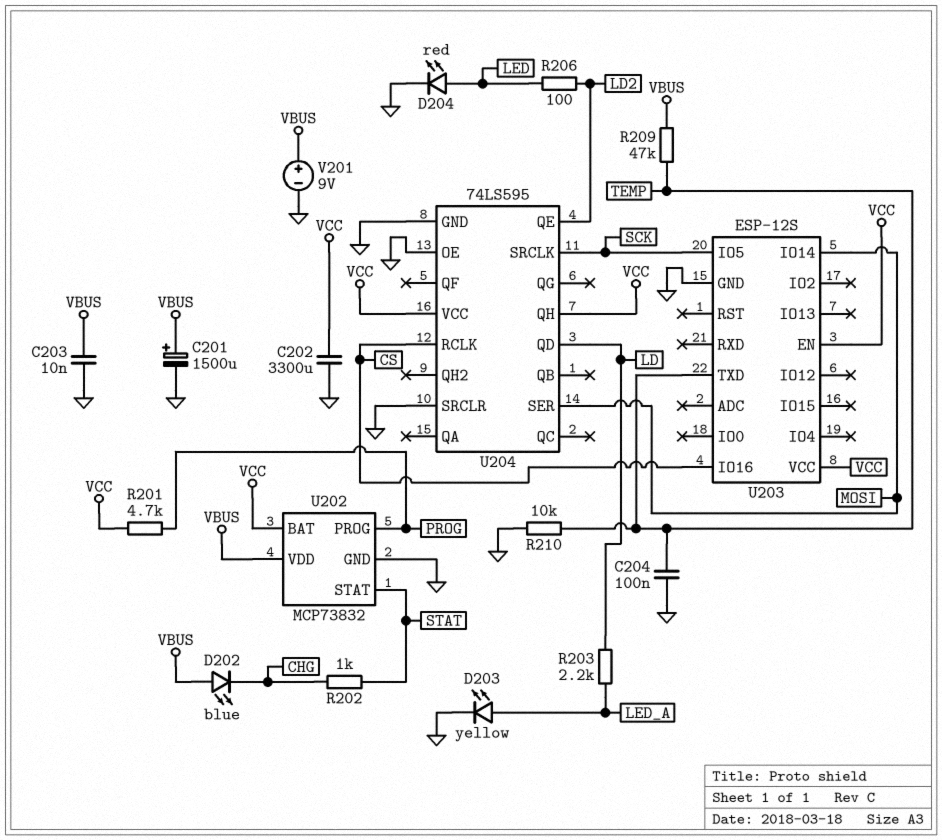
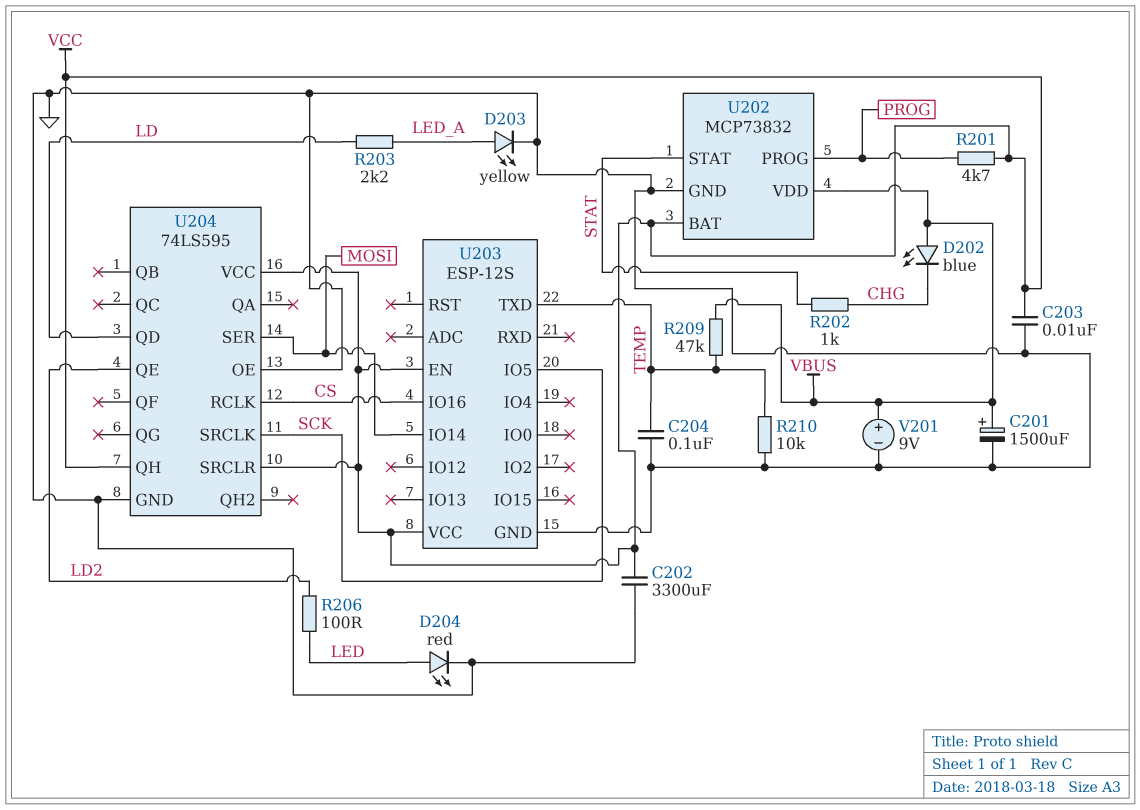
C203: 10nF (GND, VBUS) -> 10nF (GND, VCC)
U204 pin SRCLR: GND -> VCC

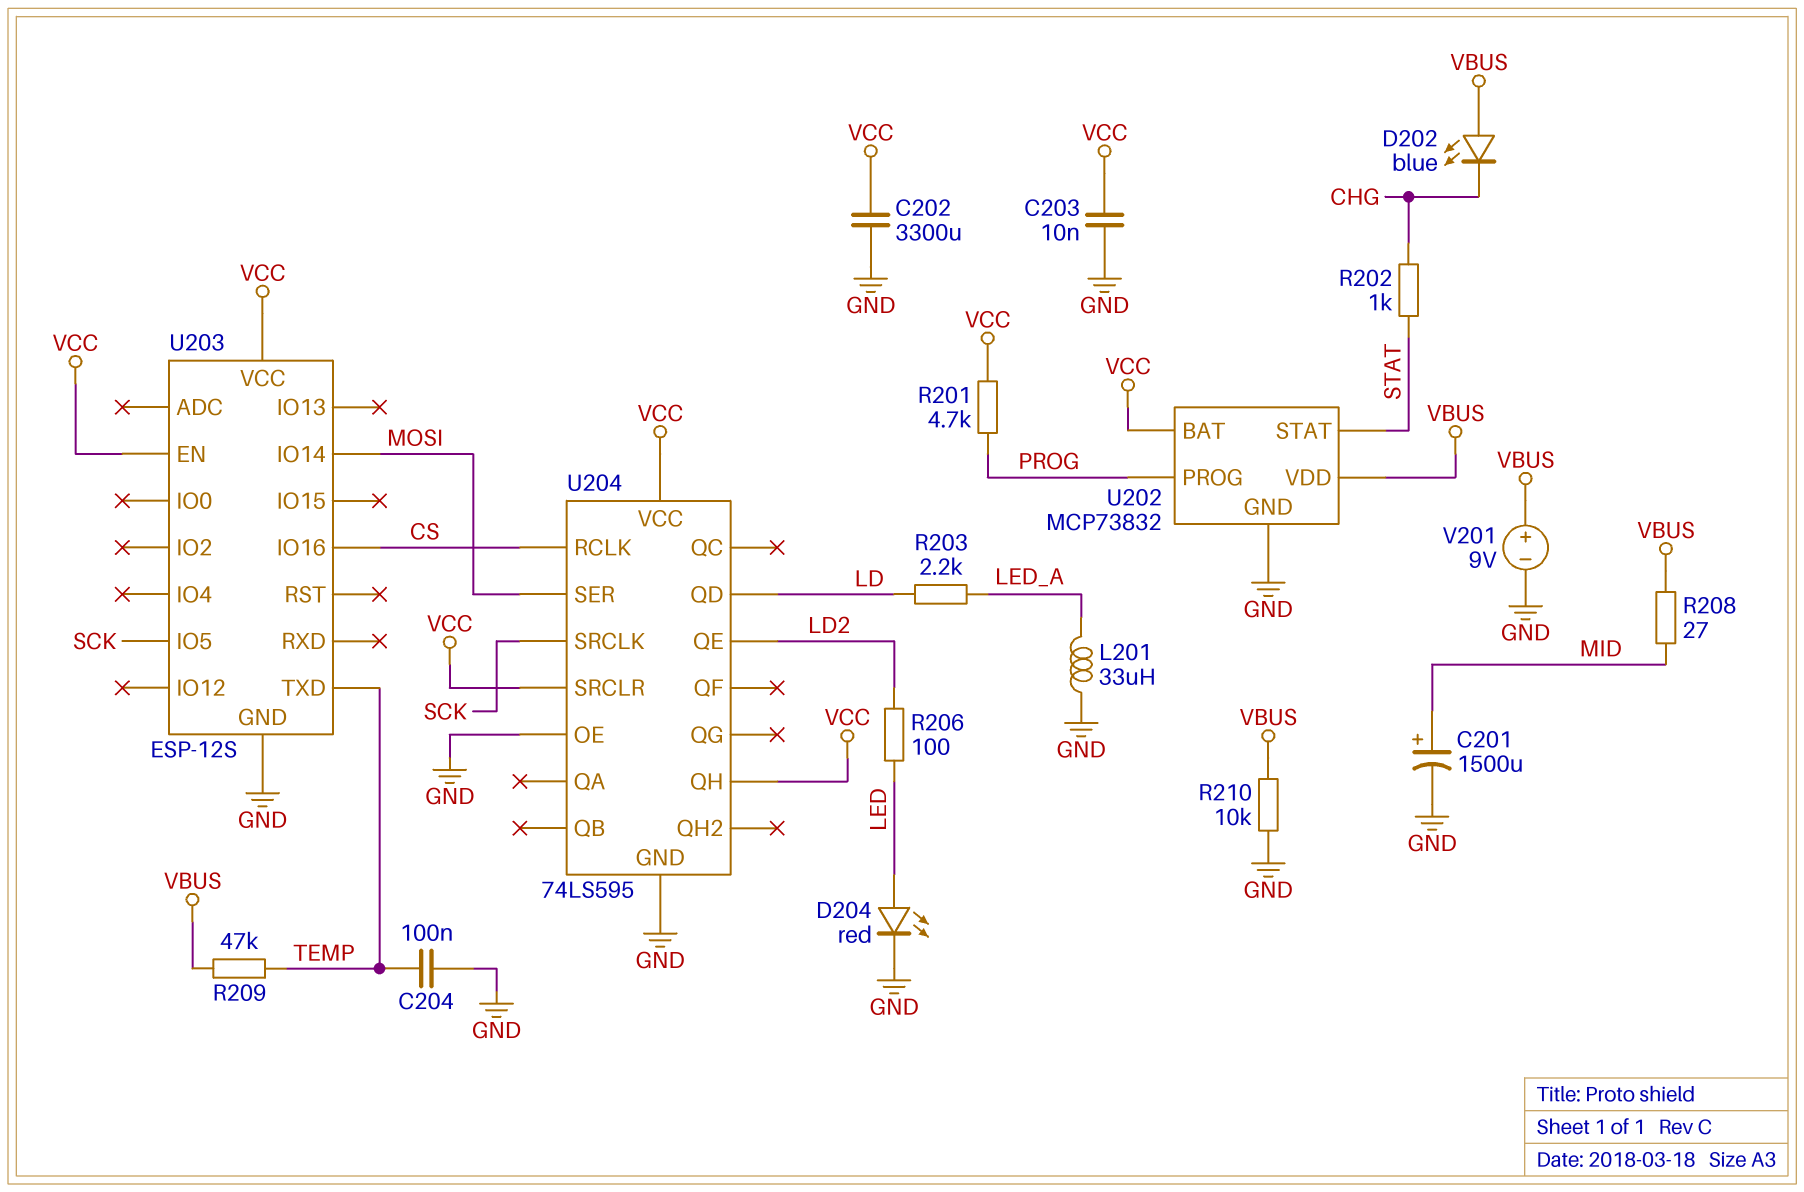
C201: 1500uF (plus VBUS, minus GND) -> 1500uF (plus MID, minus GND)
D203: LED yellow (A LED_A, K GND) -> none
L201: none -> 33uH (GND, LED_A)
R208: none -> 27 (MID, VBUS)
R210: 10k (GND, TEMP) -> 10k (GND, VBUS)

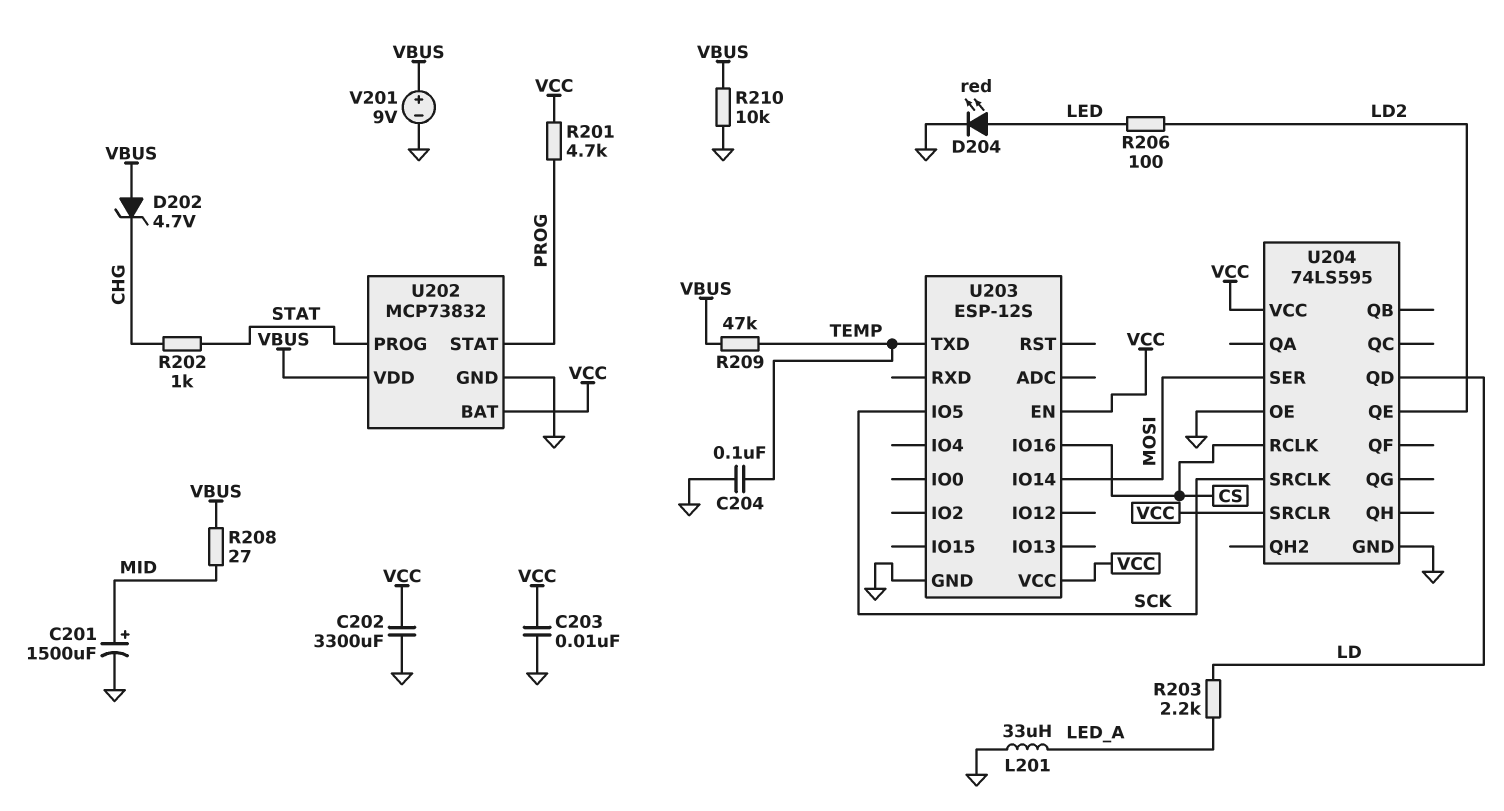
D202: LED blue (A VBUS, K CHG) -> zener 4.7V (A VBUS, K CHG)
U202 pin PROG: PROG -> STAT
U202 pin STAT: STAT -> PROG
U204 pin QH: VCC -> none

